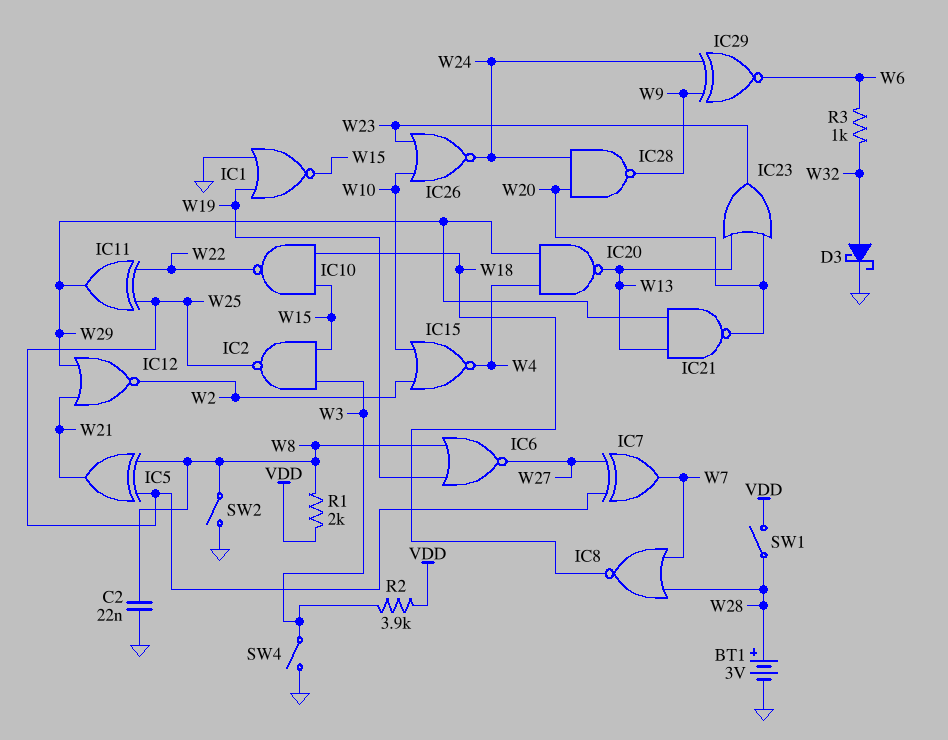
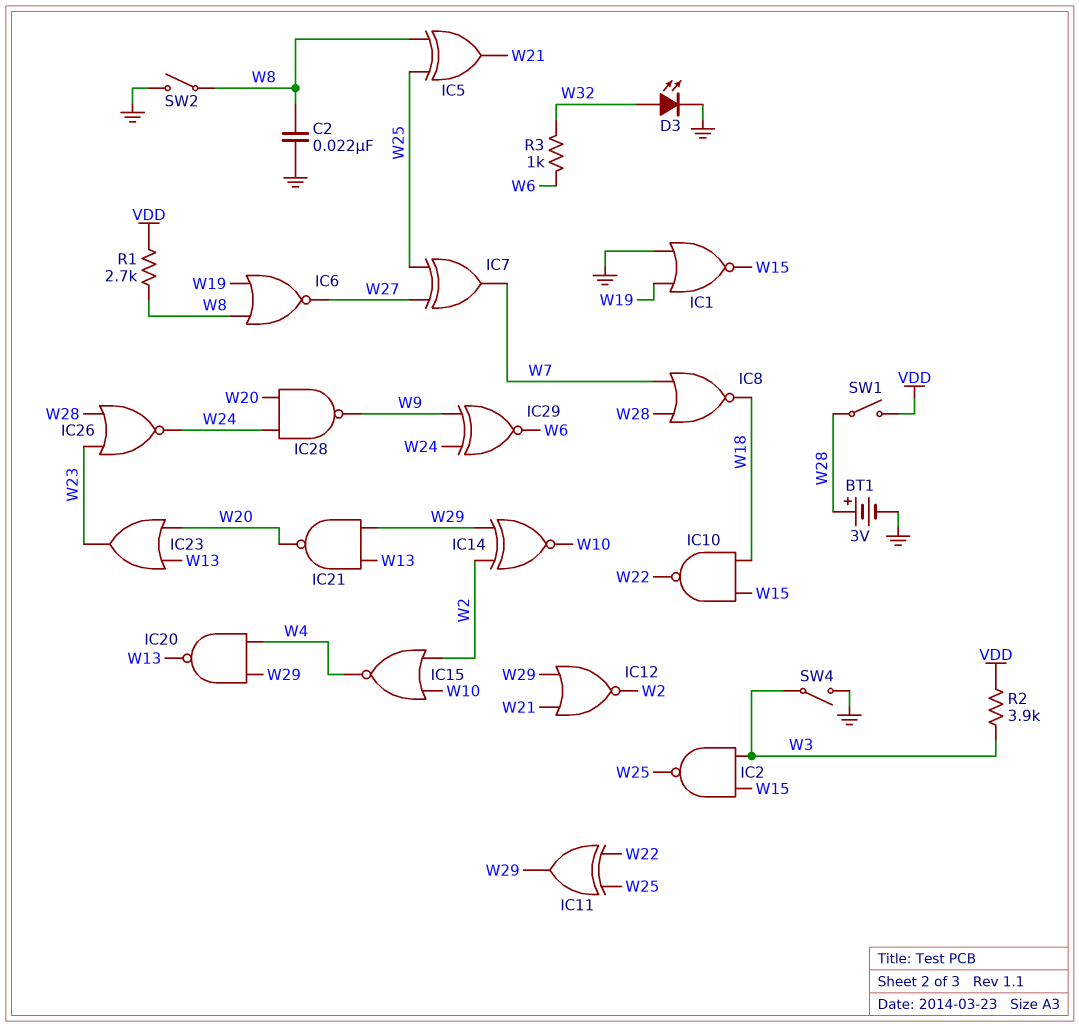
D3: schottky (A W32, K GND) -> LED (A W32, K GND)
IC14: none -> XNOR (in W2, in W29, out W10)
IC26: NOR (in W10, in W23, out W24) -> NOR (in W23, in W28, out W24)
R1: 2k (VDD, W8) -> 2.7k (VDD, W8)

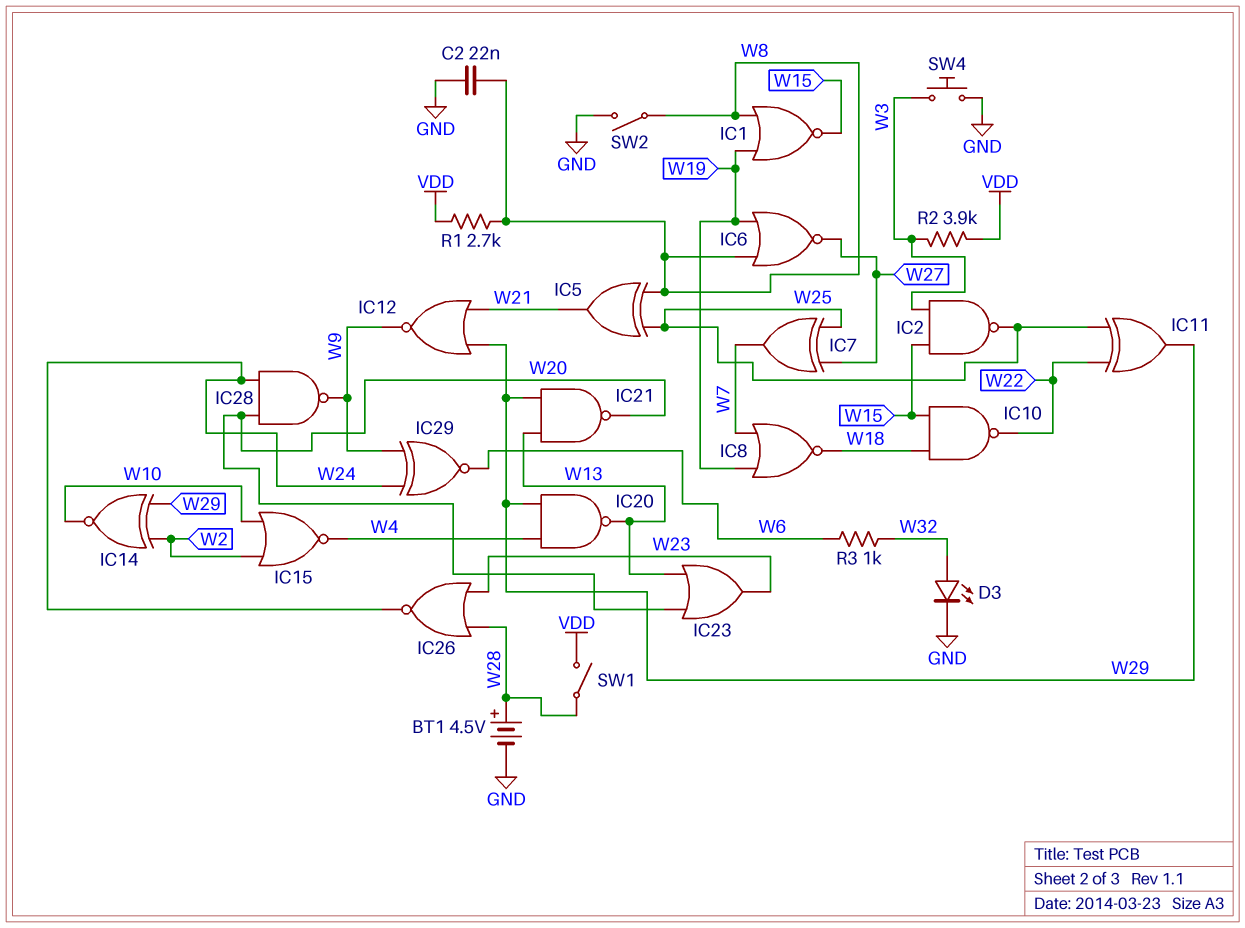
BT1: 3V (plus W28, minus GND) -> 4.5V (plus W28, minus GND)
IC1: NOR (in GND, in W19, out W15) -> NOR (in W8, in W19, out W15)
IC8: NOR (in W7, in W28, out W18) -> NOR (in W7, in W19, out W18)
IC12: NOR (in W21, in W29, out W2) -> NOR (in W21, in W29, out W9)
SW4: switch (GND, W3) -> button (GND, W3)

